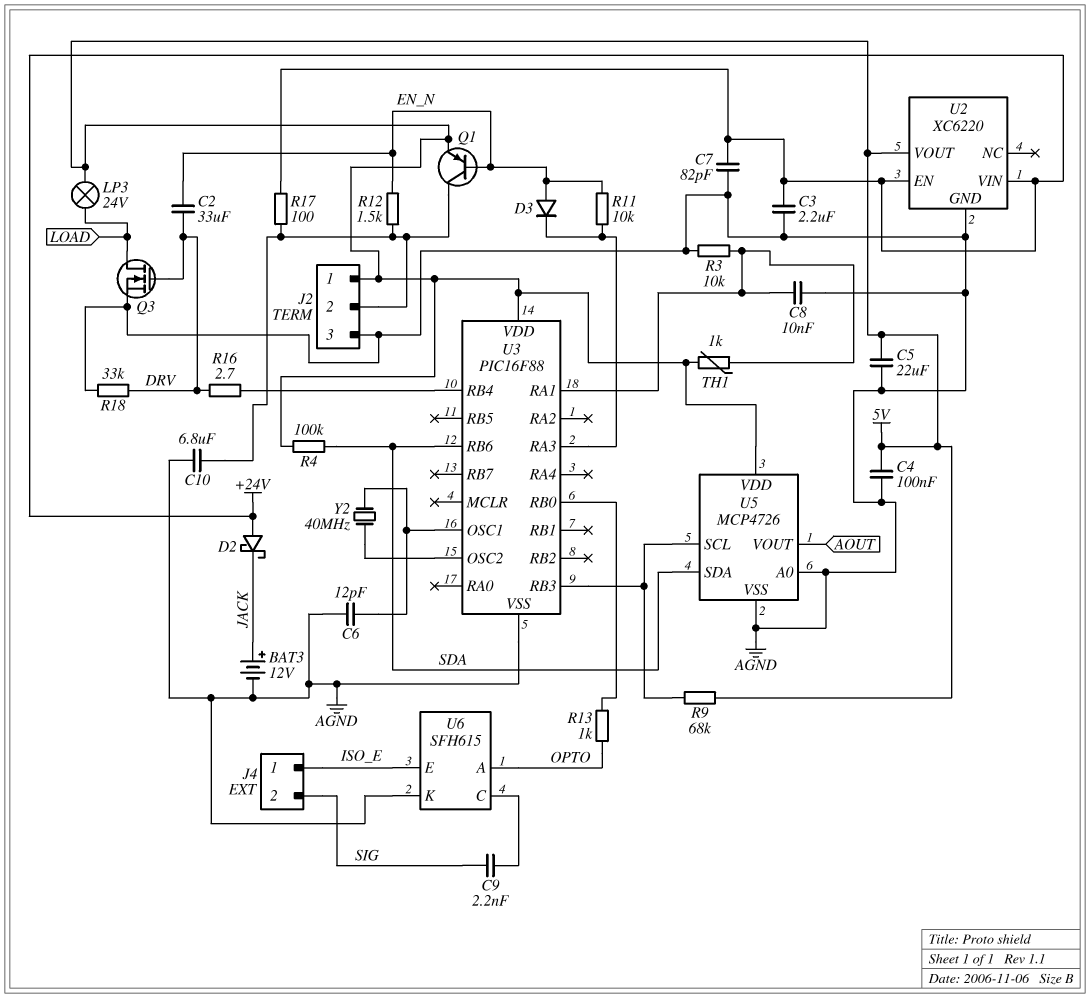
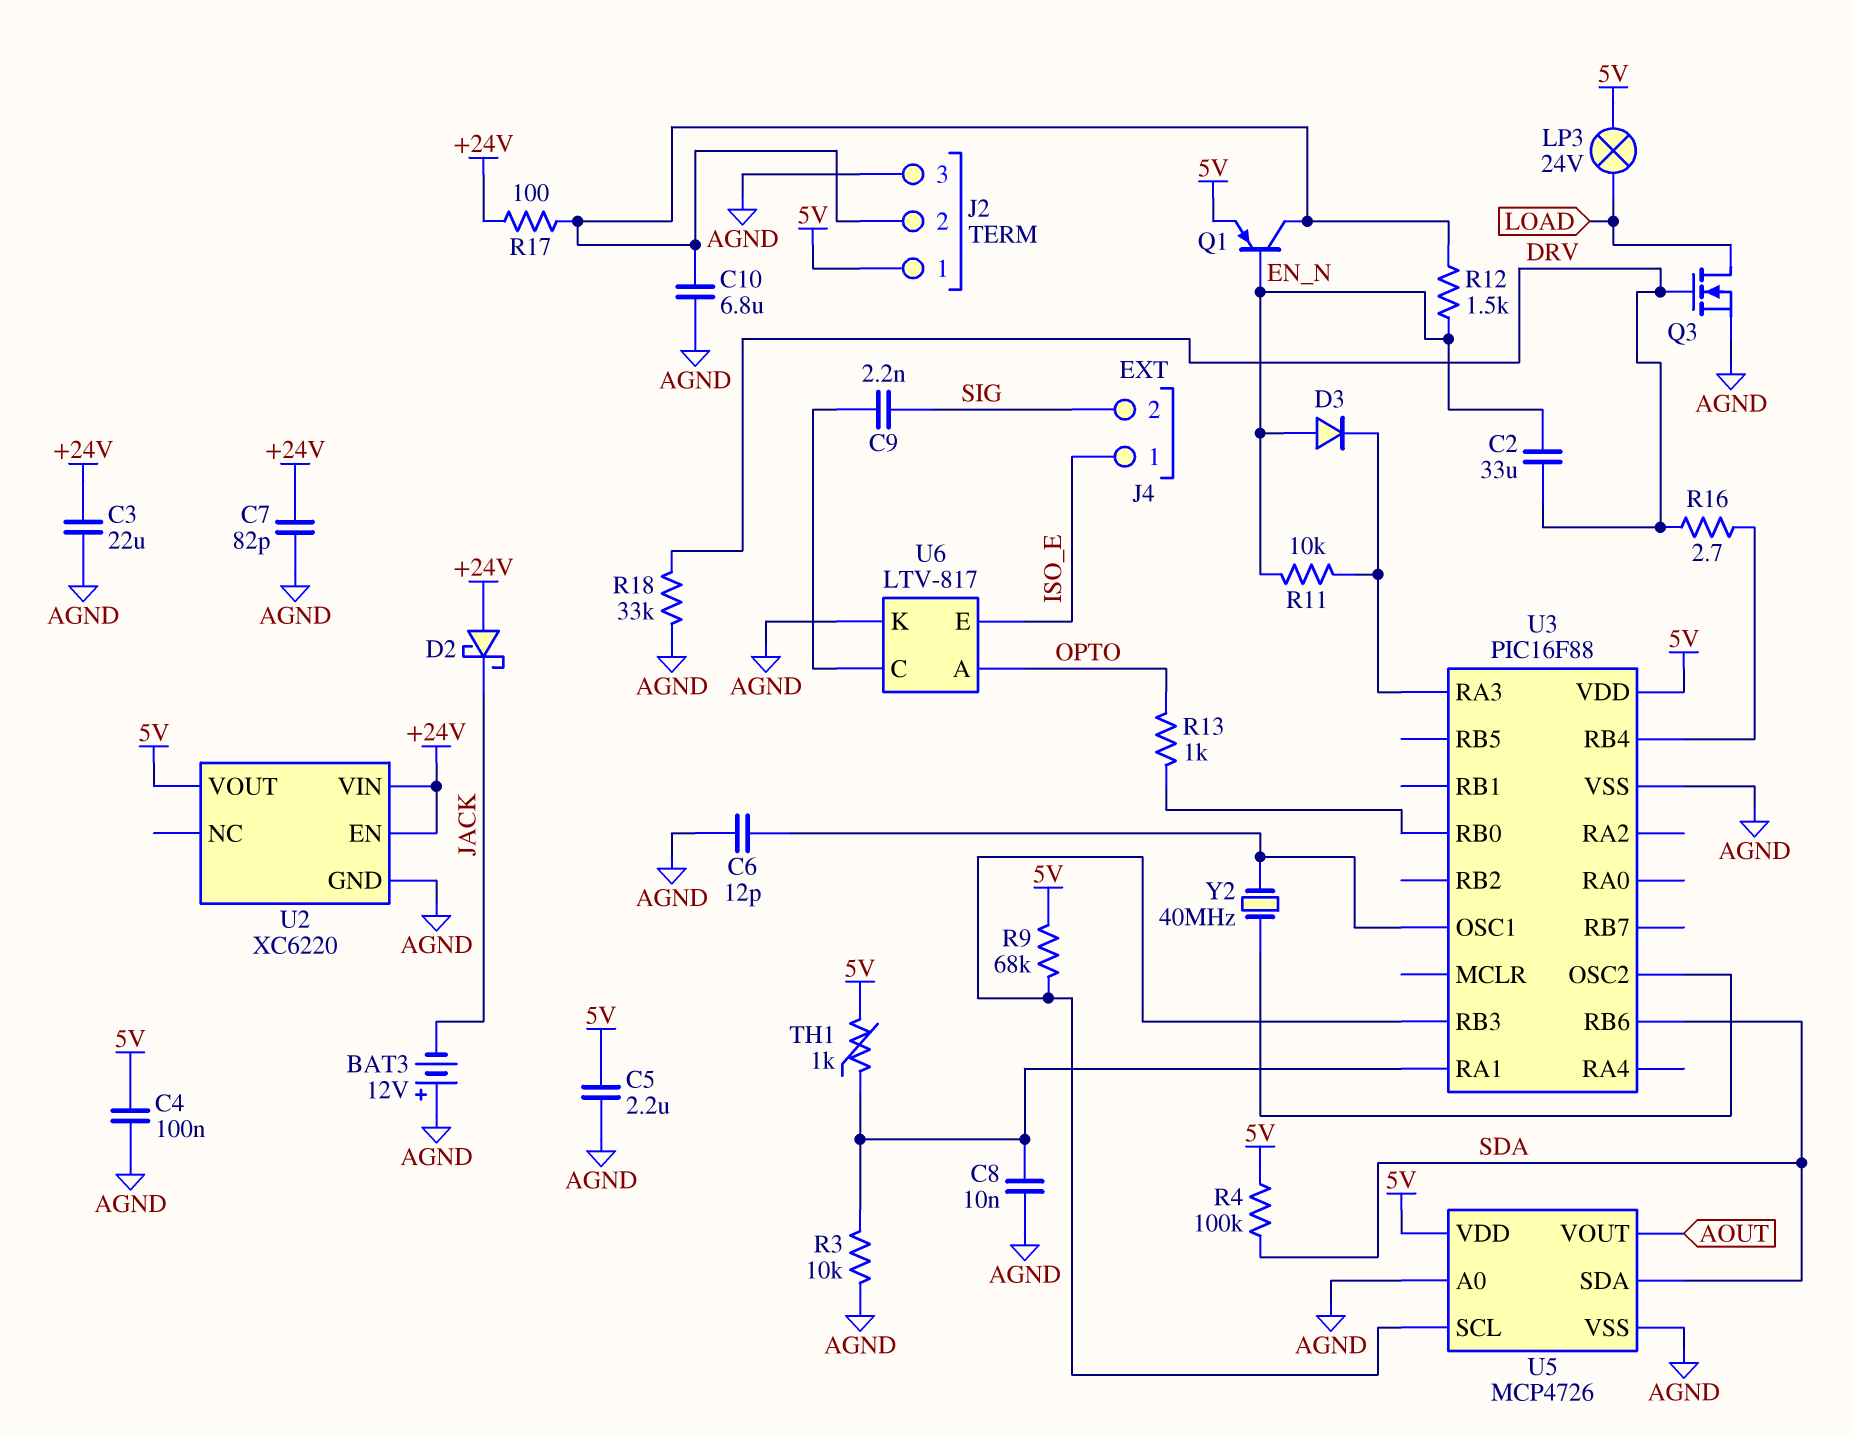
BAT3: 12V (plus JACK, minus AGND) -> 12V (plus AGND, minus JACK)
C3: 2.2uF (+24V, AGND) -> 22uF (+24V, AGND)
C5: 22uF (5V, AGND) -> 2.2uF (5V, AGND)
U6: SFH615 -> LTV-817

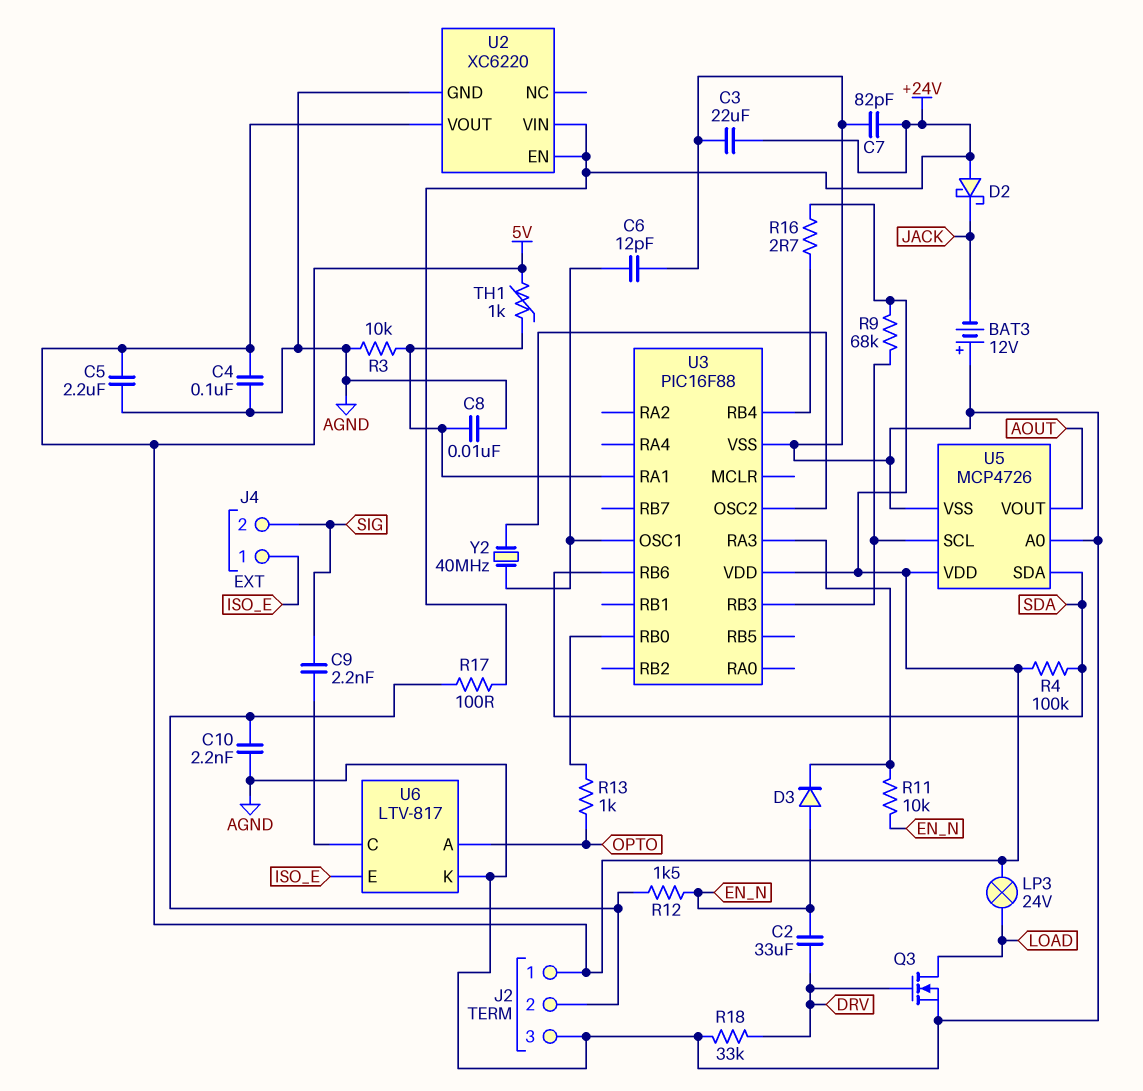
C10: 6.8uF (AGND, J2/2) -> 2.2nF (AGND, J2/2)
Q1: PNP (B EN_N, C J2/2, E 5V) -> none
R16: 2.7 (DRV, U3/RB4) -> 2.7 (5V, U3/RB4)

